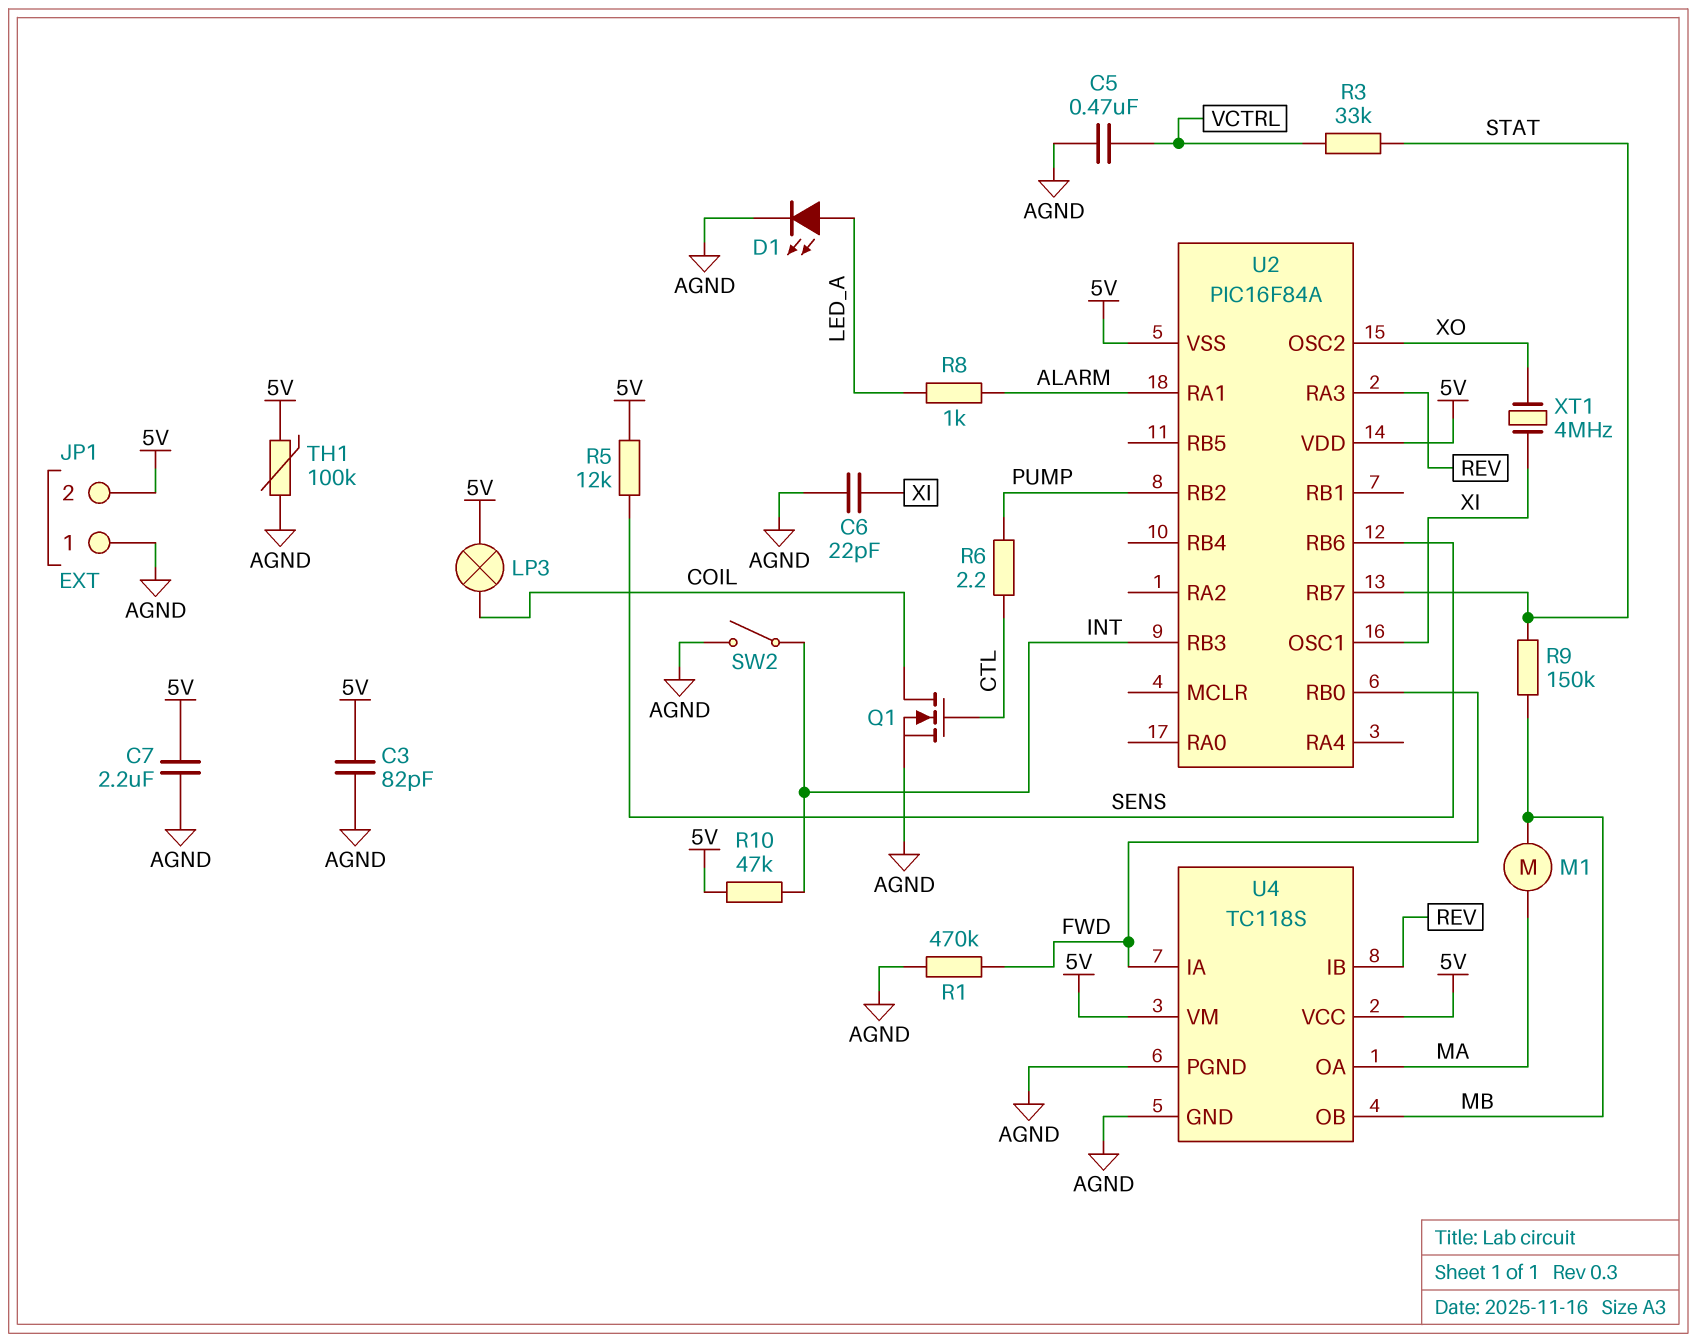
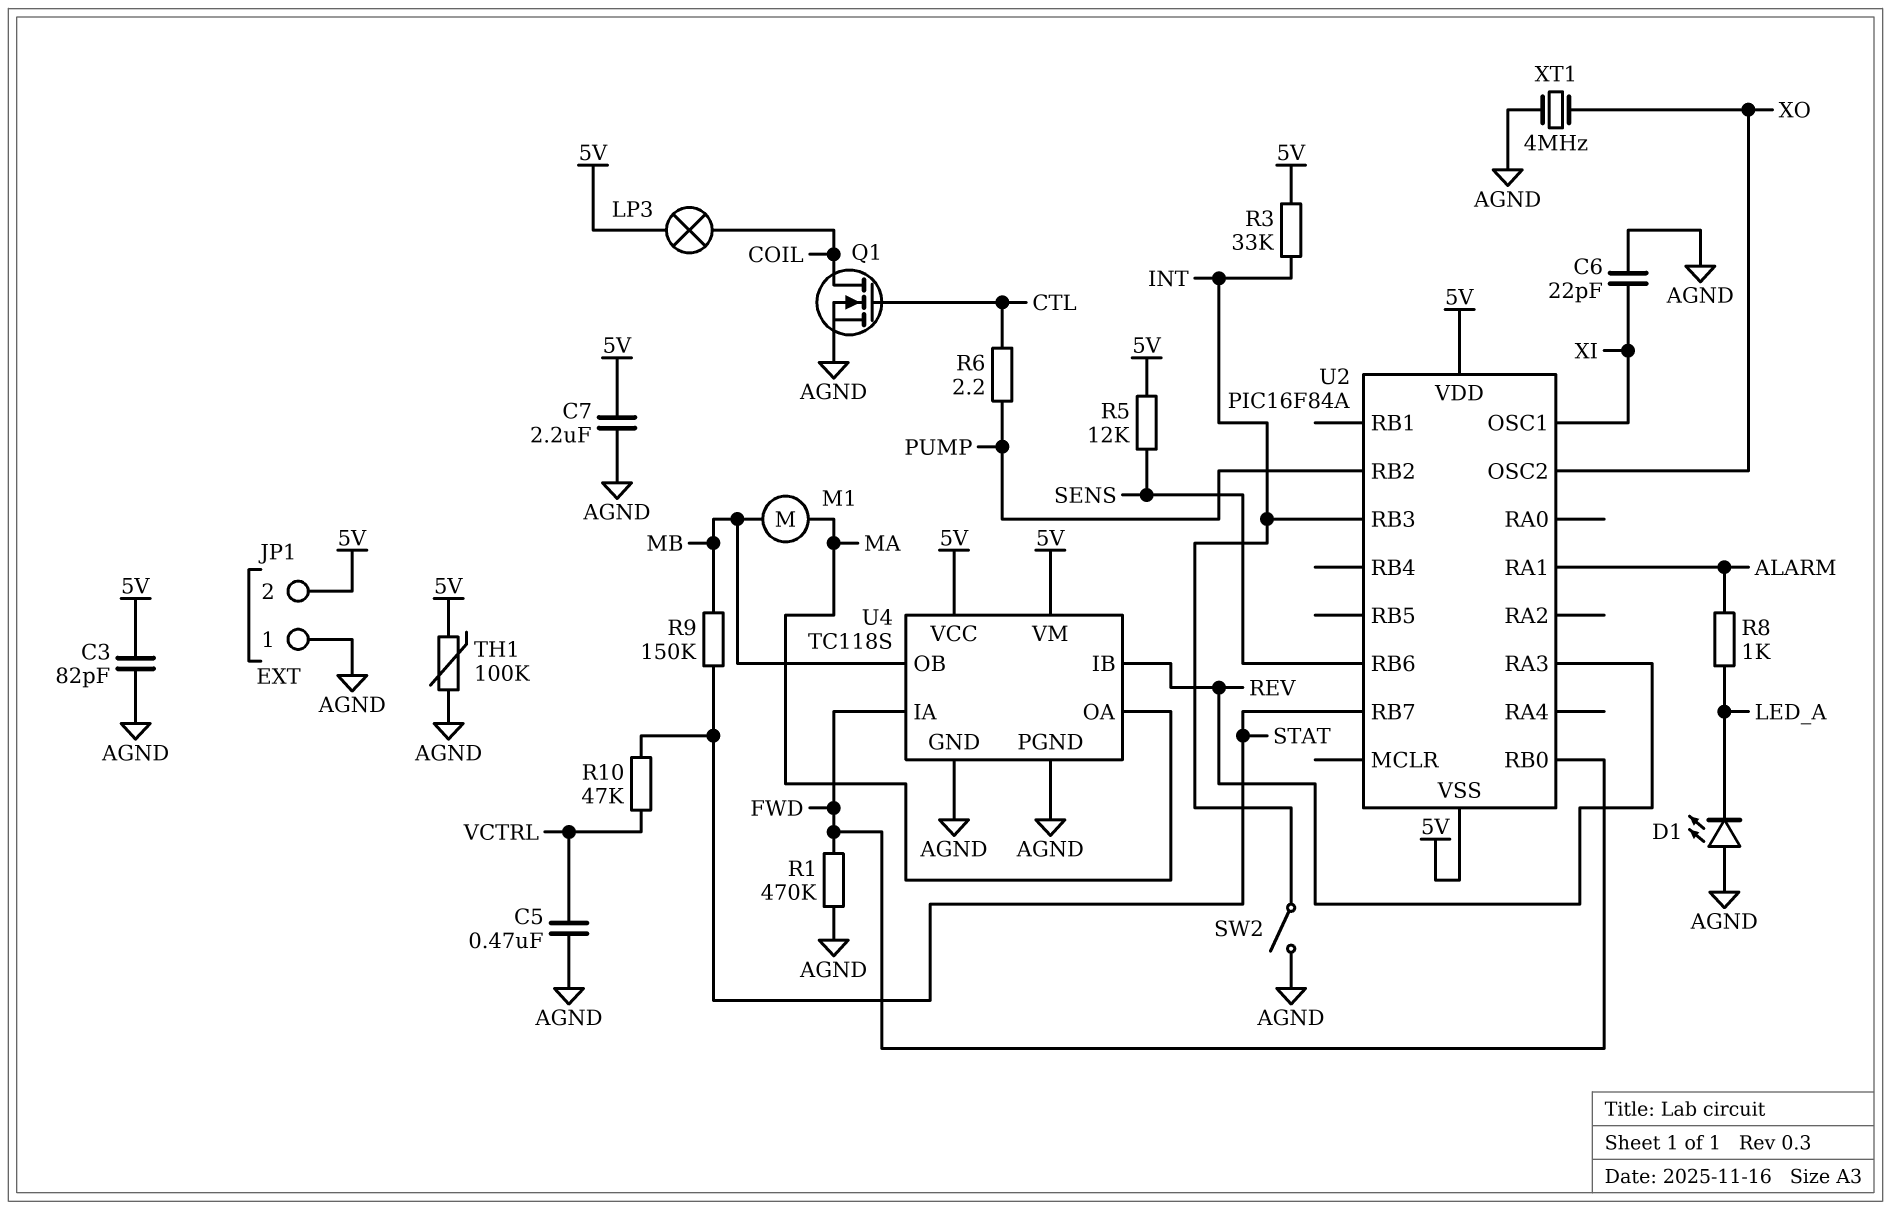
D1: LED (A LED_A, K AGND) -> LED (A AGND, K LED_A)
R3: 33k (STAT, VCTRL) -> 33k (5V, INT)
R10: 47k (5V, INT) -> 47k (STAT, VCTRL)
XT1: 4MHz (XI, XO) -> 4MHz (AGND, XO)

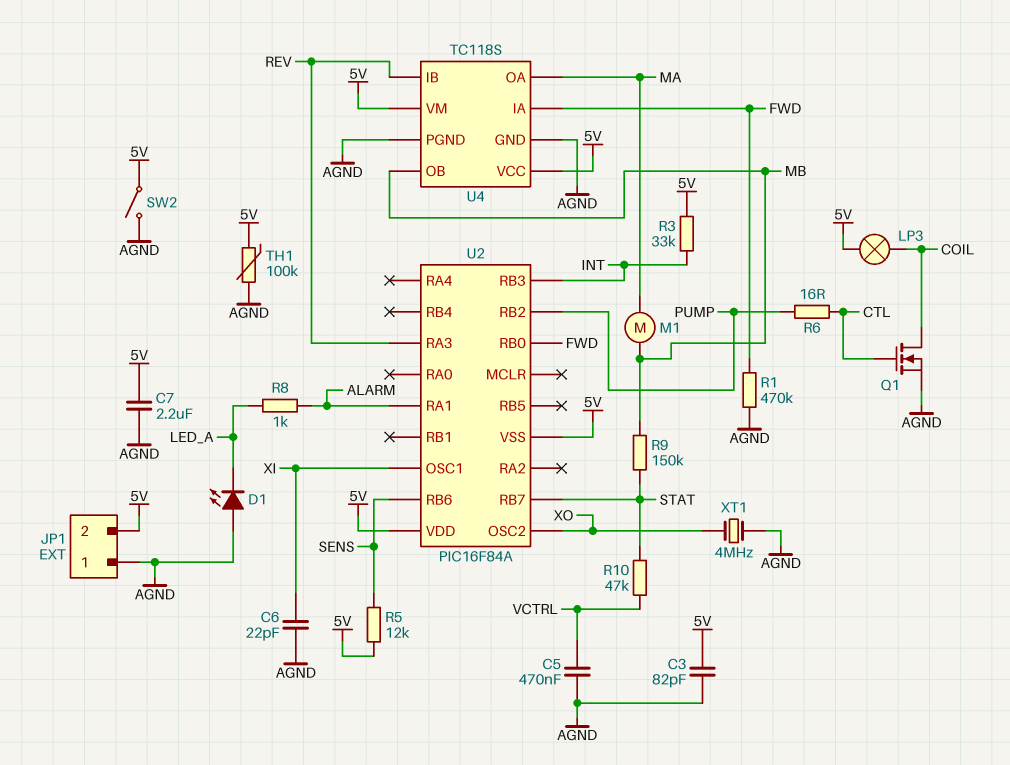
R6: 2.2 (CTL, PUMP) -> 16 (CTL, PUMP)
SW2: switch (AGND, INT) -> switch (5V, AGND)

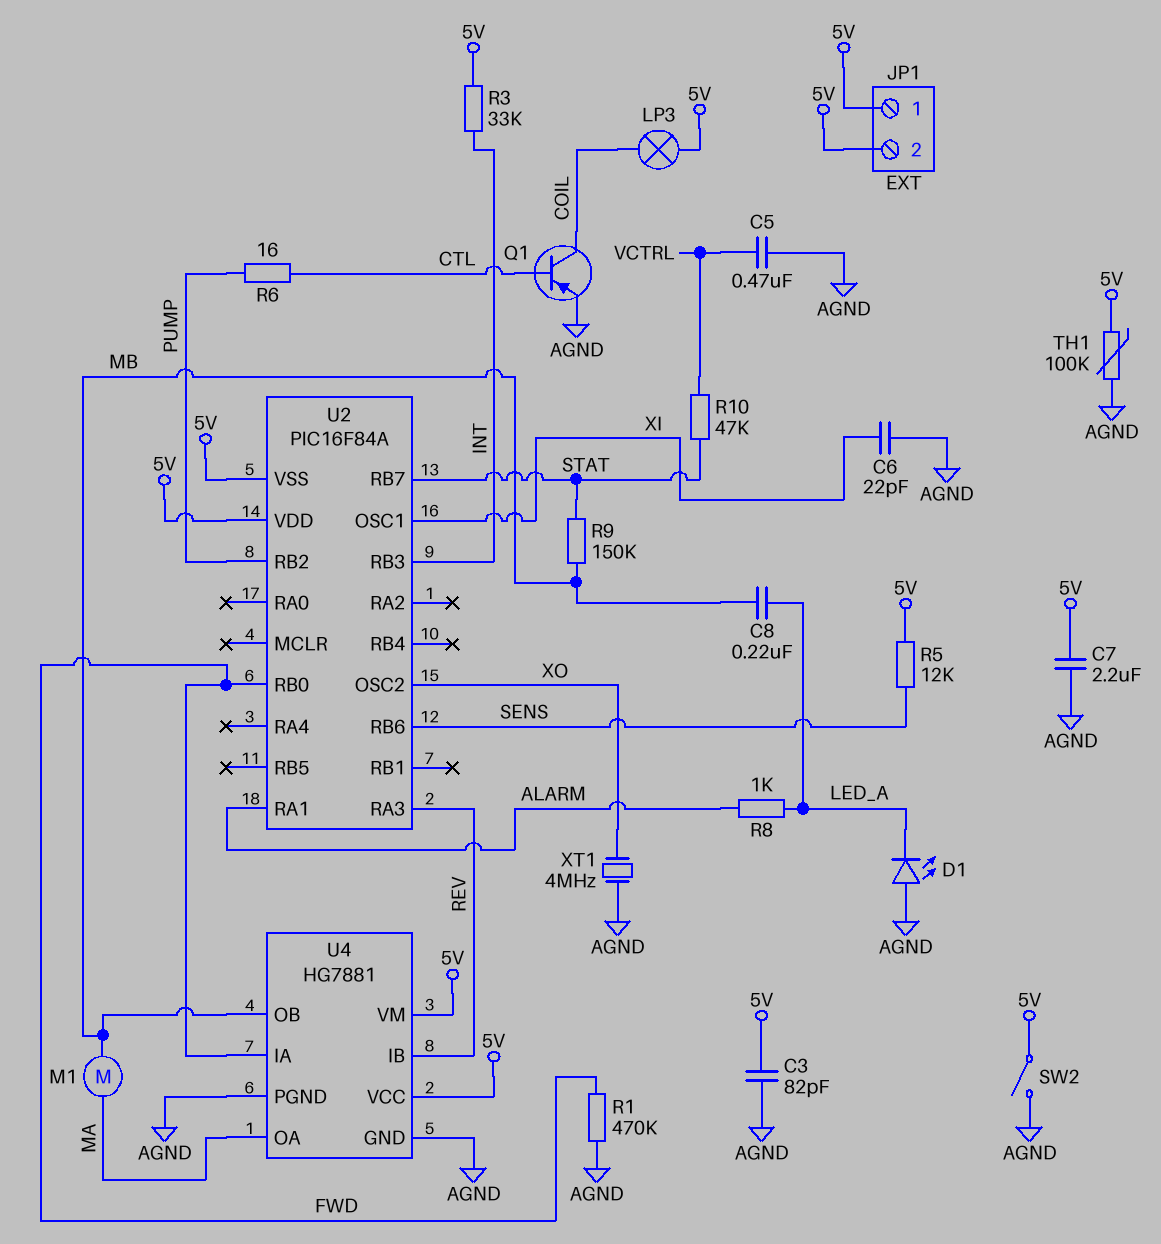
C8: none -> 220nF (LED_A, MB)
JP1 pin 1: AGND -> 5V
Q1: NMOS (G CTL, D COIL, S AGND) -> PNP (B CTL, C COIL, E AGND)
U4: TC118S -> HG7881

